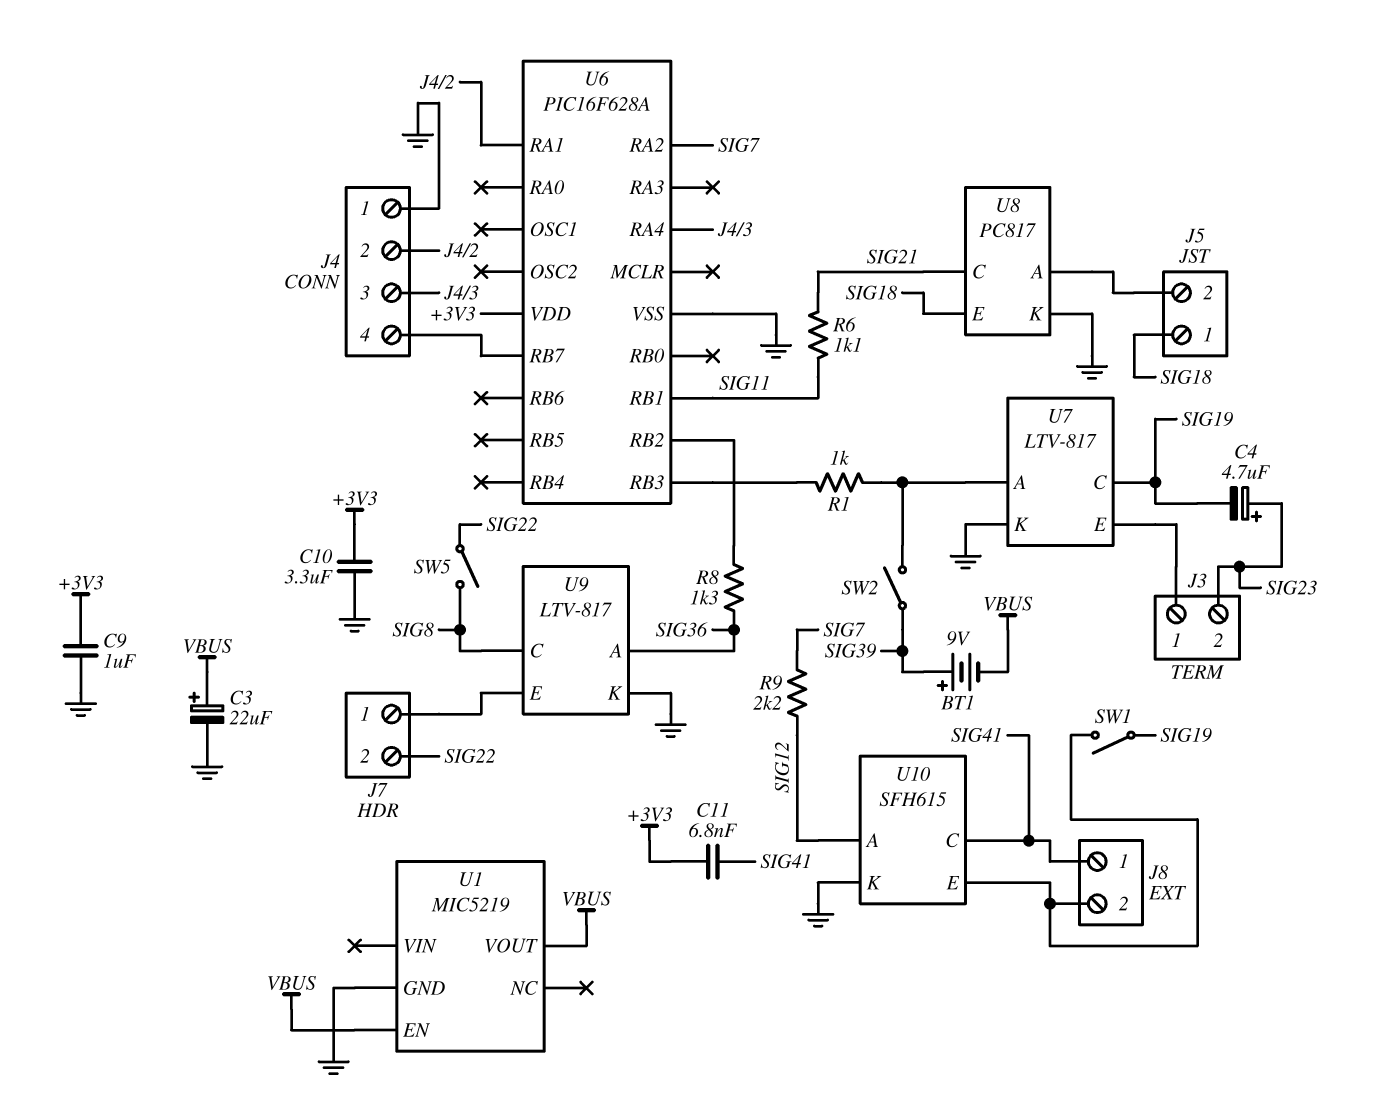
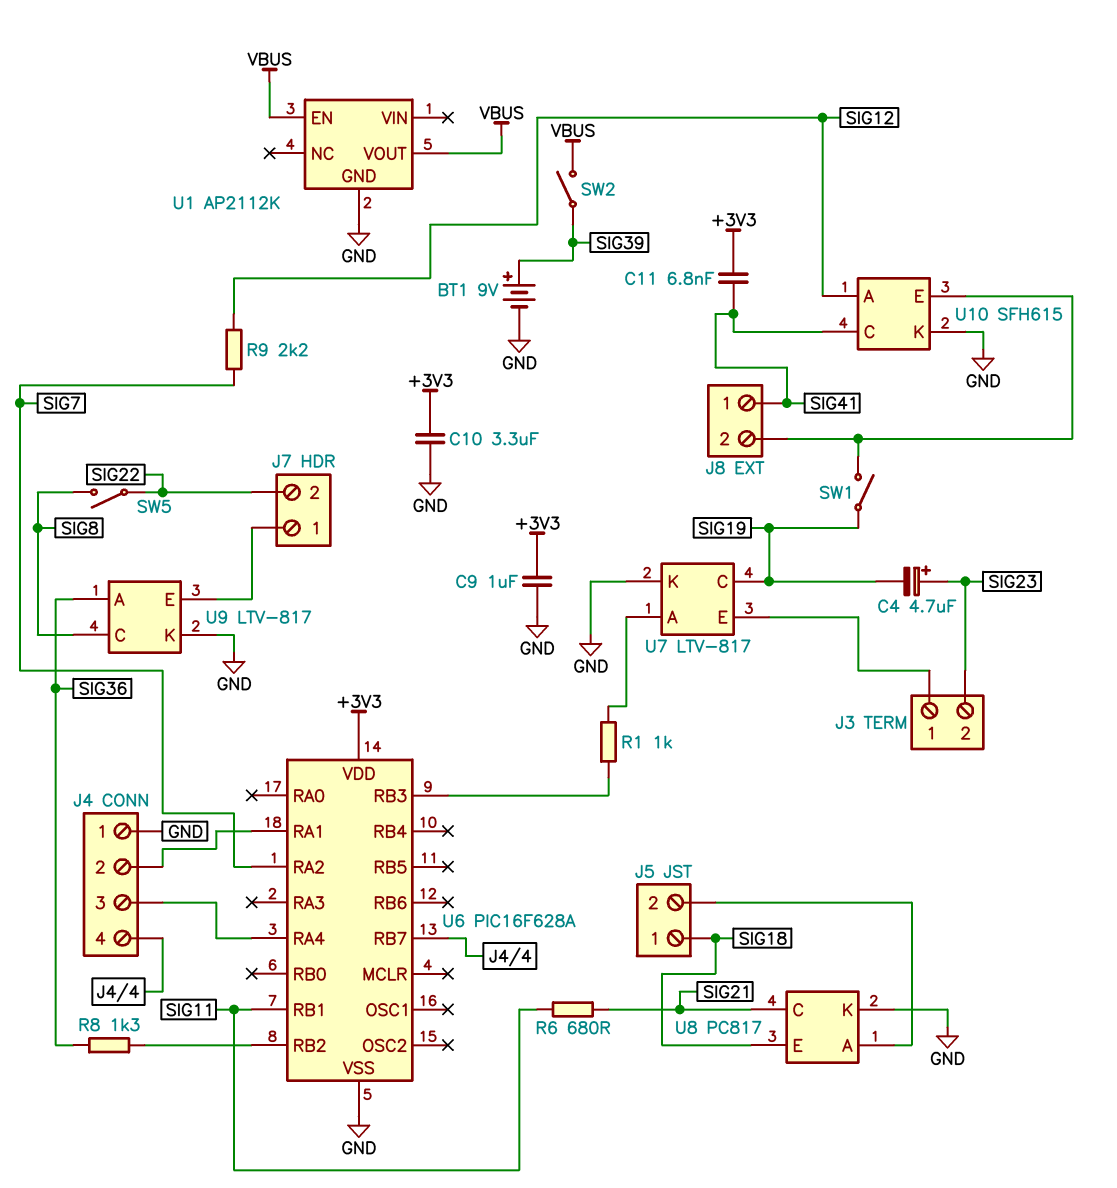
BT1: 9V (plus SIG39, minus VBUS) -> 9V (plus SIG39, minus GND)
C3: 22uF (plus VBUS, minus GND) -> none
R6: 1.1k (SIG11, SIG21) -> 680 (SIG11, SIG21)
SW2: switch (SIG39, U7/A) -> switch (SIG39, VBUS)
U1: MIC5219 -> AP2112K

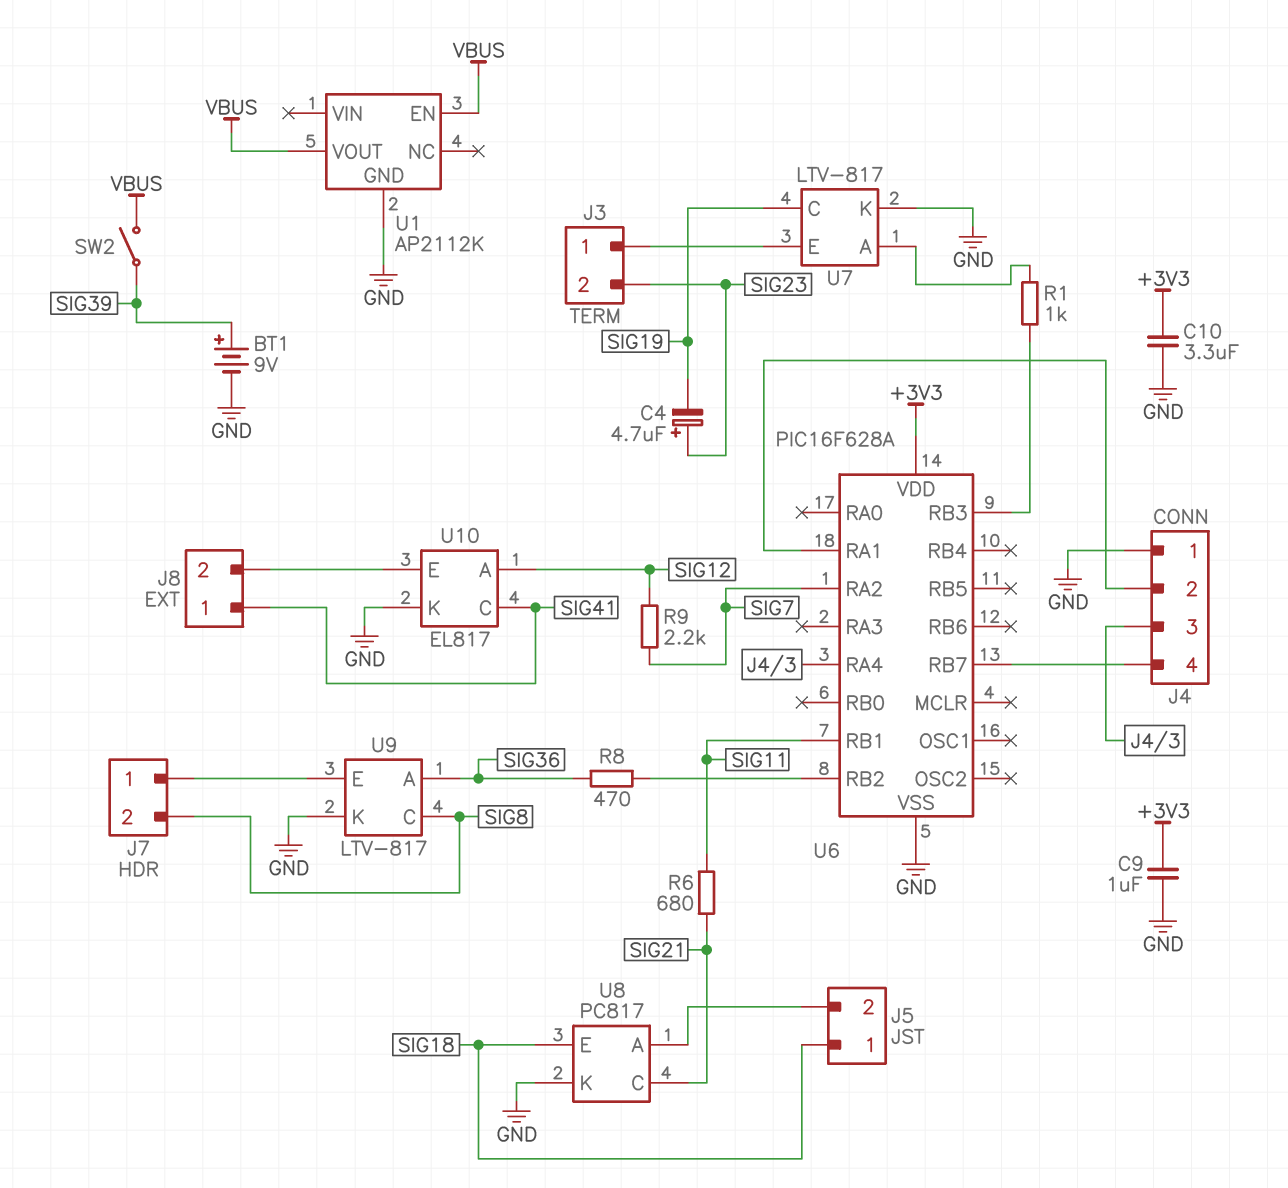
C11: 6.8nF (+3V3, SIG41) -> none
J7 pin 2: SIG22 -> SIG8
R8: 1.3k (SIG36, U6/RB2) -> 470 (SIG36, U6/RB2)
SW1: switch (J8/2, SIG19) -> none
SW5: switch (SIG8, SIG22) -> none
U10: SFH615 -> EL817

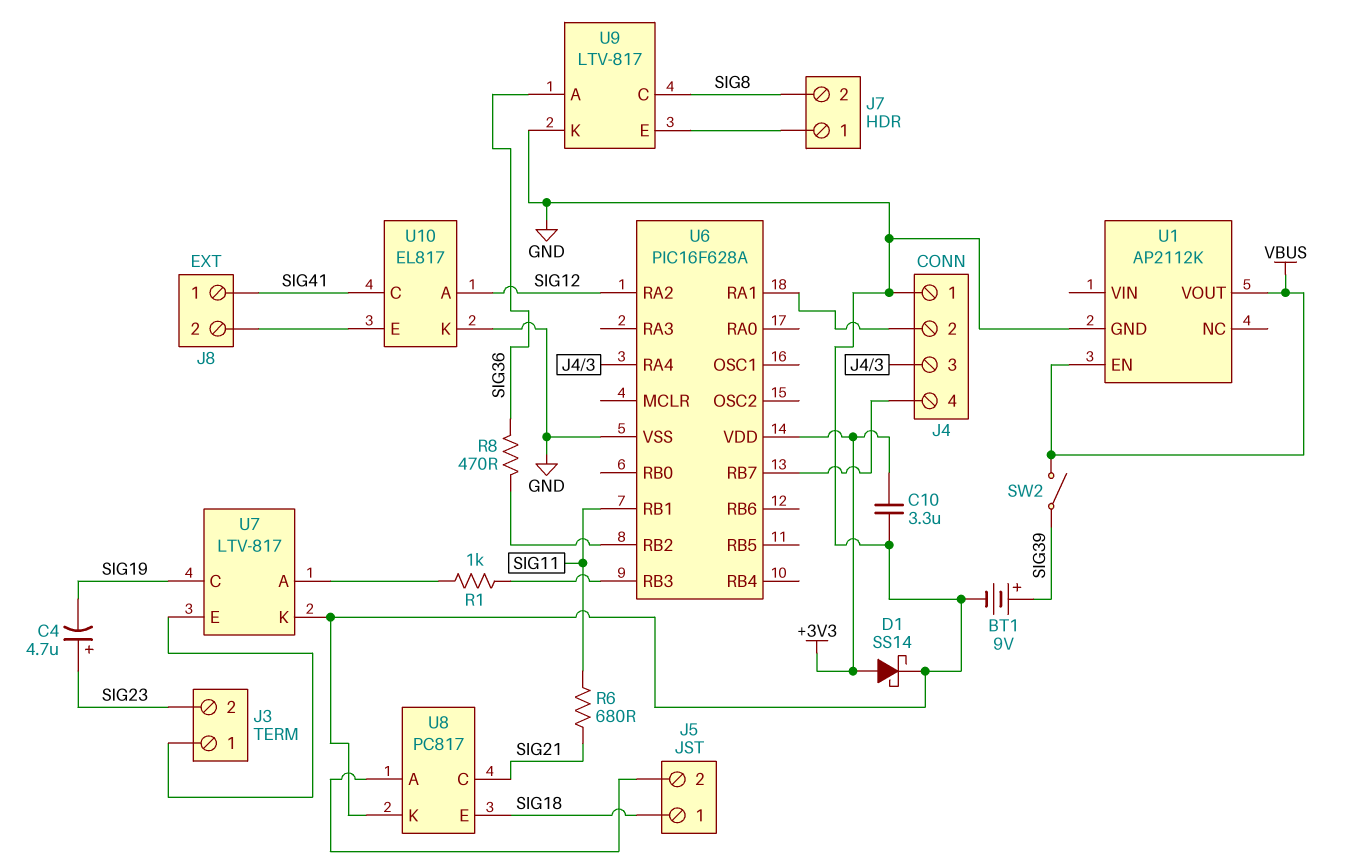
C9: 1uF (+3V3, GND) -> none
D1: none -> schottky SS14 (A +3V3, K GND)
R9: 2.2k (SIG7, SIG12) -> none
U6 pin RA2: SIG7 -> SIG12

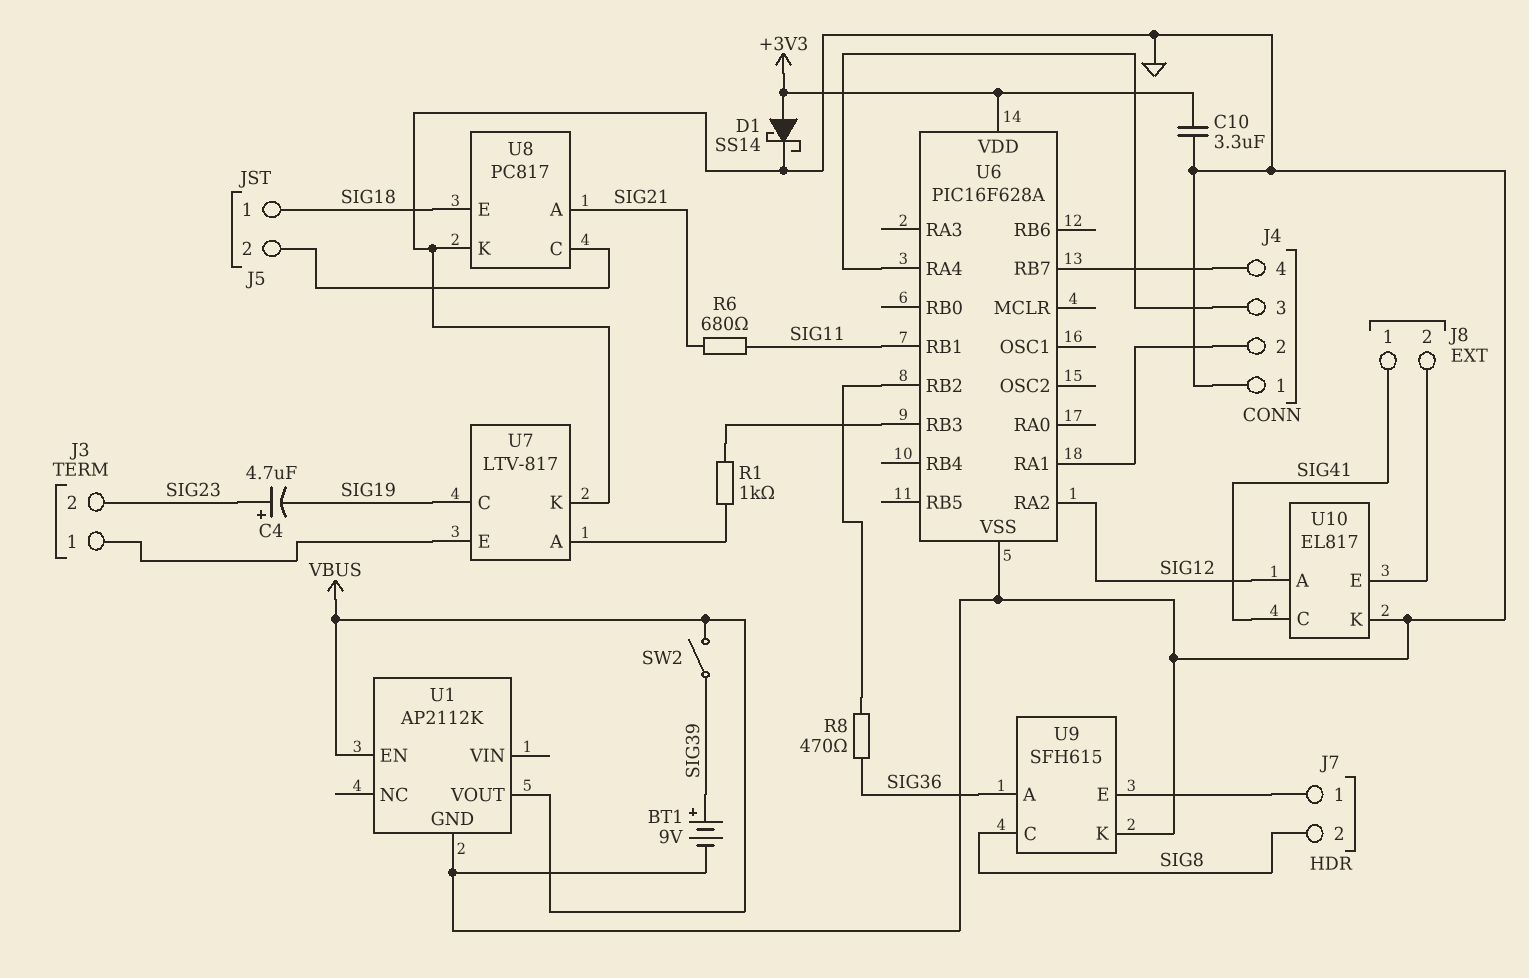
U8 pin A: J5/2 -> SIG21
U8 pin C: SIG21 -> J5/2
U9: LTV-817 -> SFH615

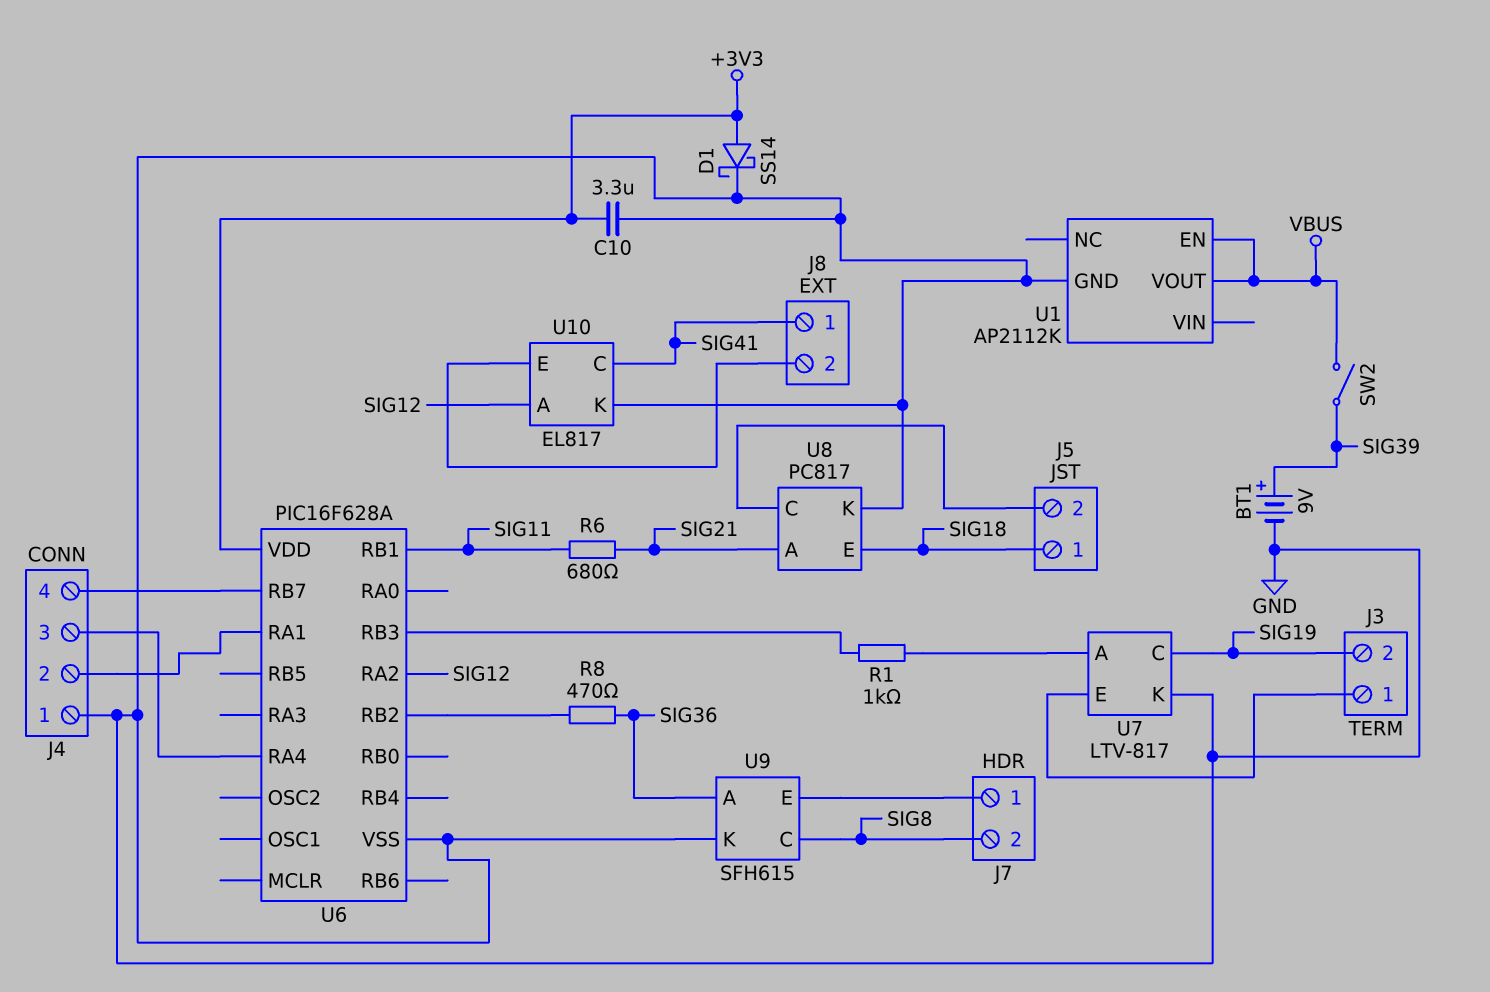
C4: 4.7uF (plus SIG23, minus SIG19) -> none
J3 pin 2: SIG23 -> SIG19

